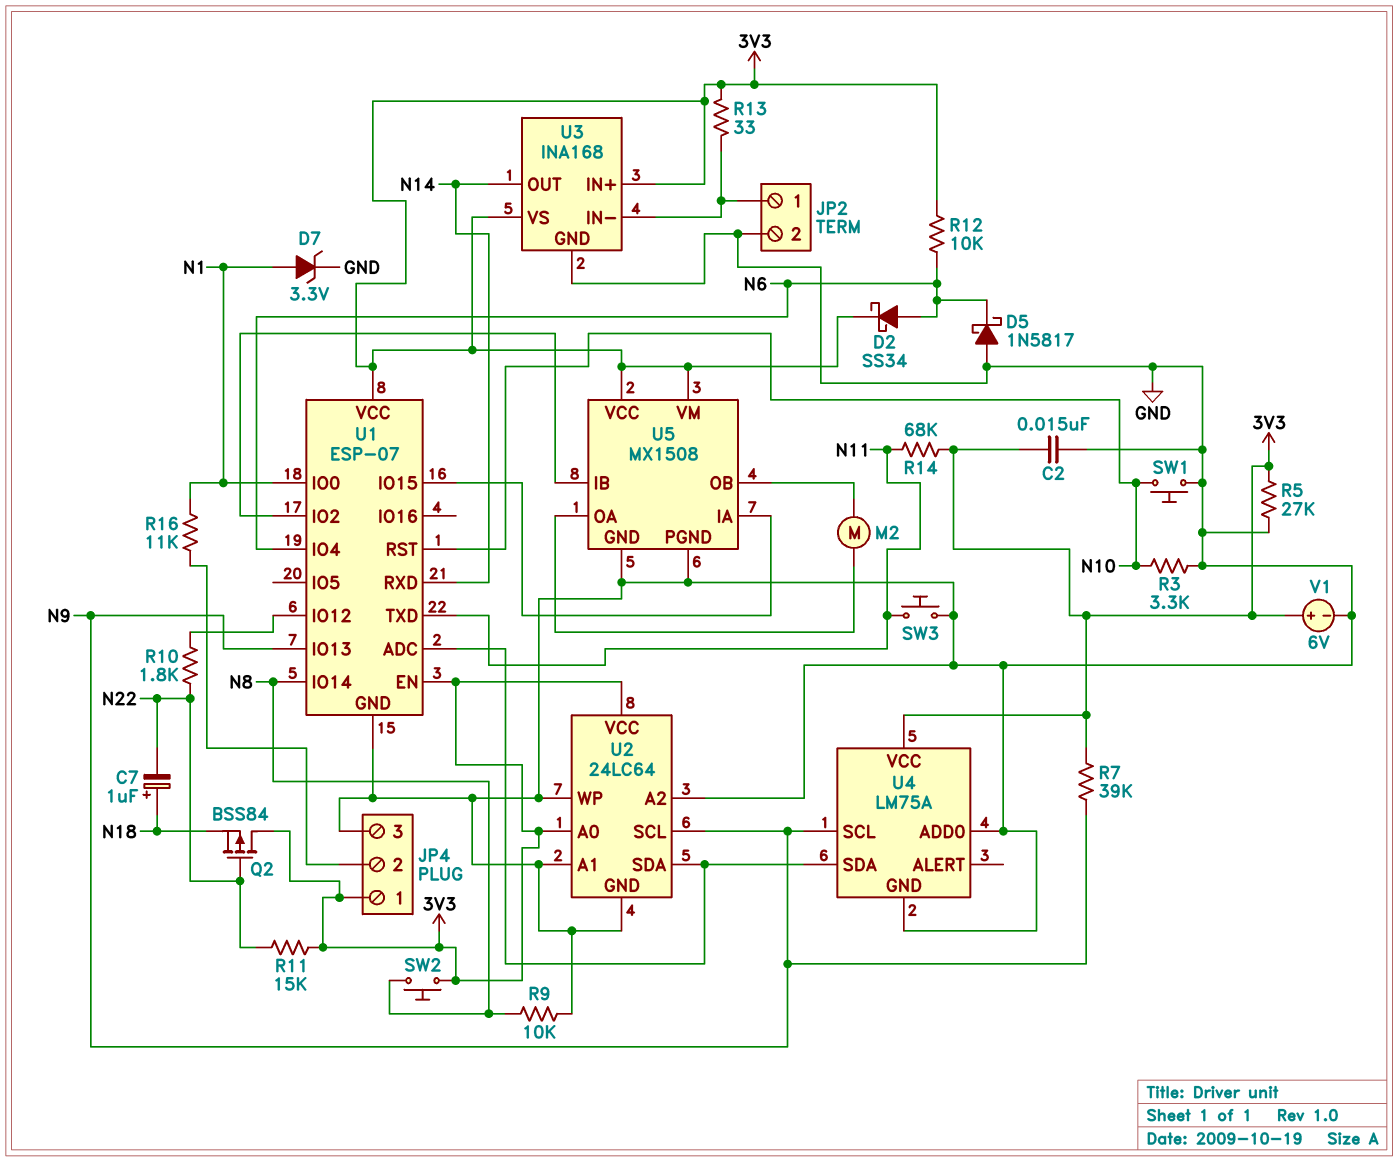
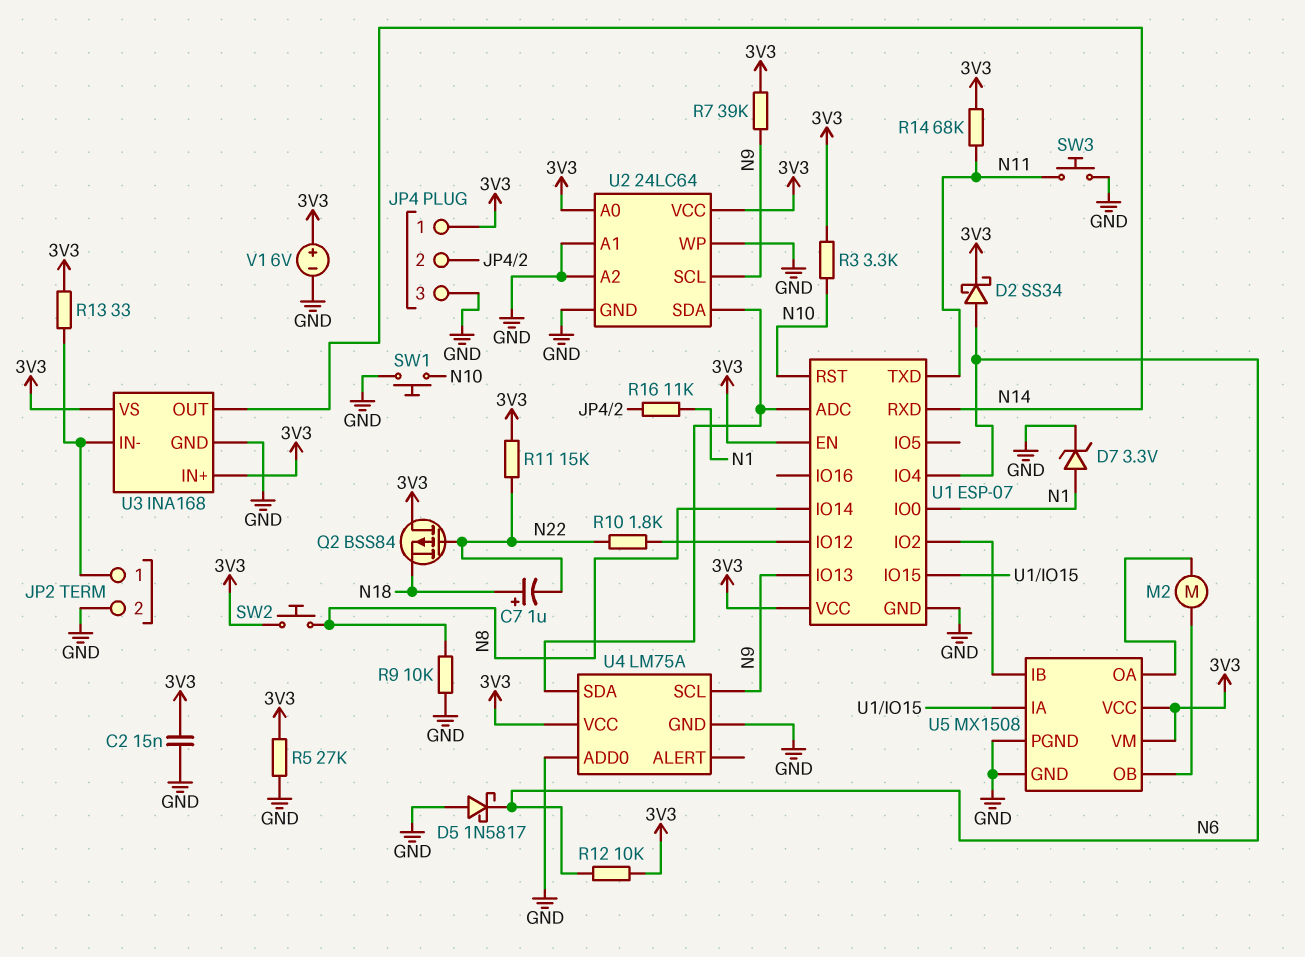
R3: 3.3k (GND, N10) -> 3.3k (3V3, N10)

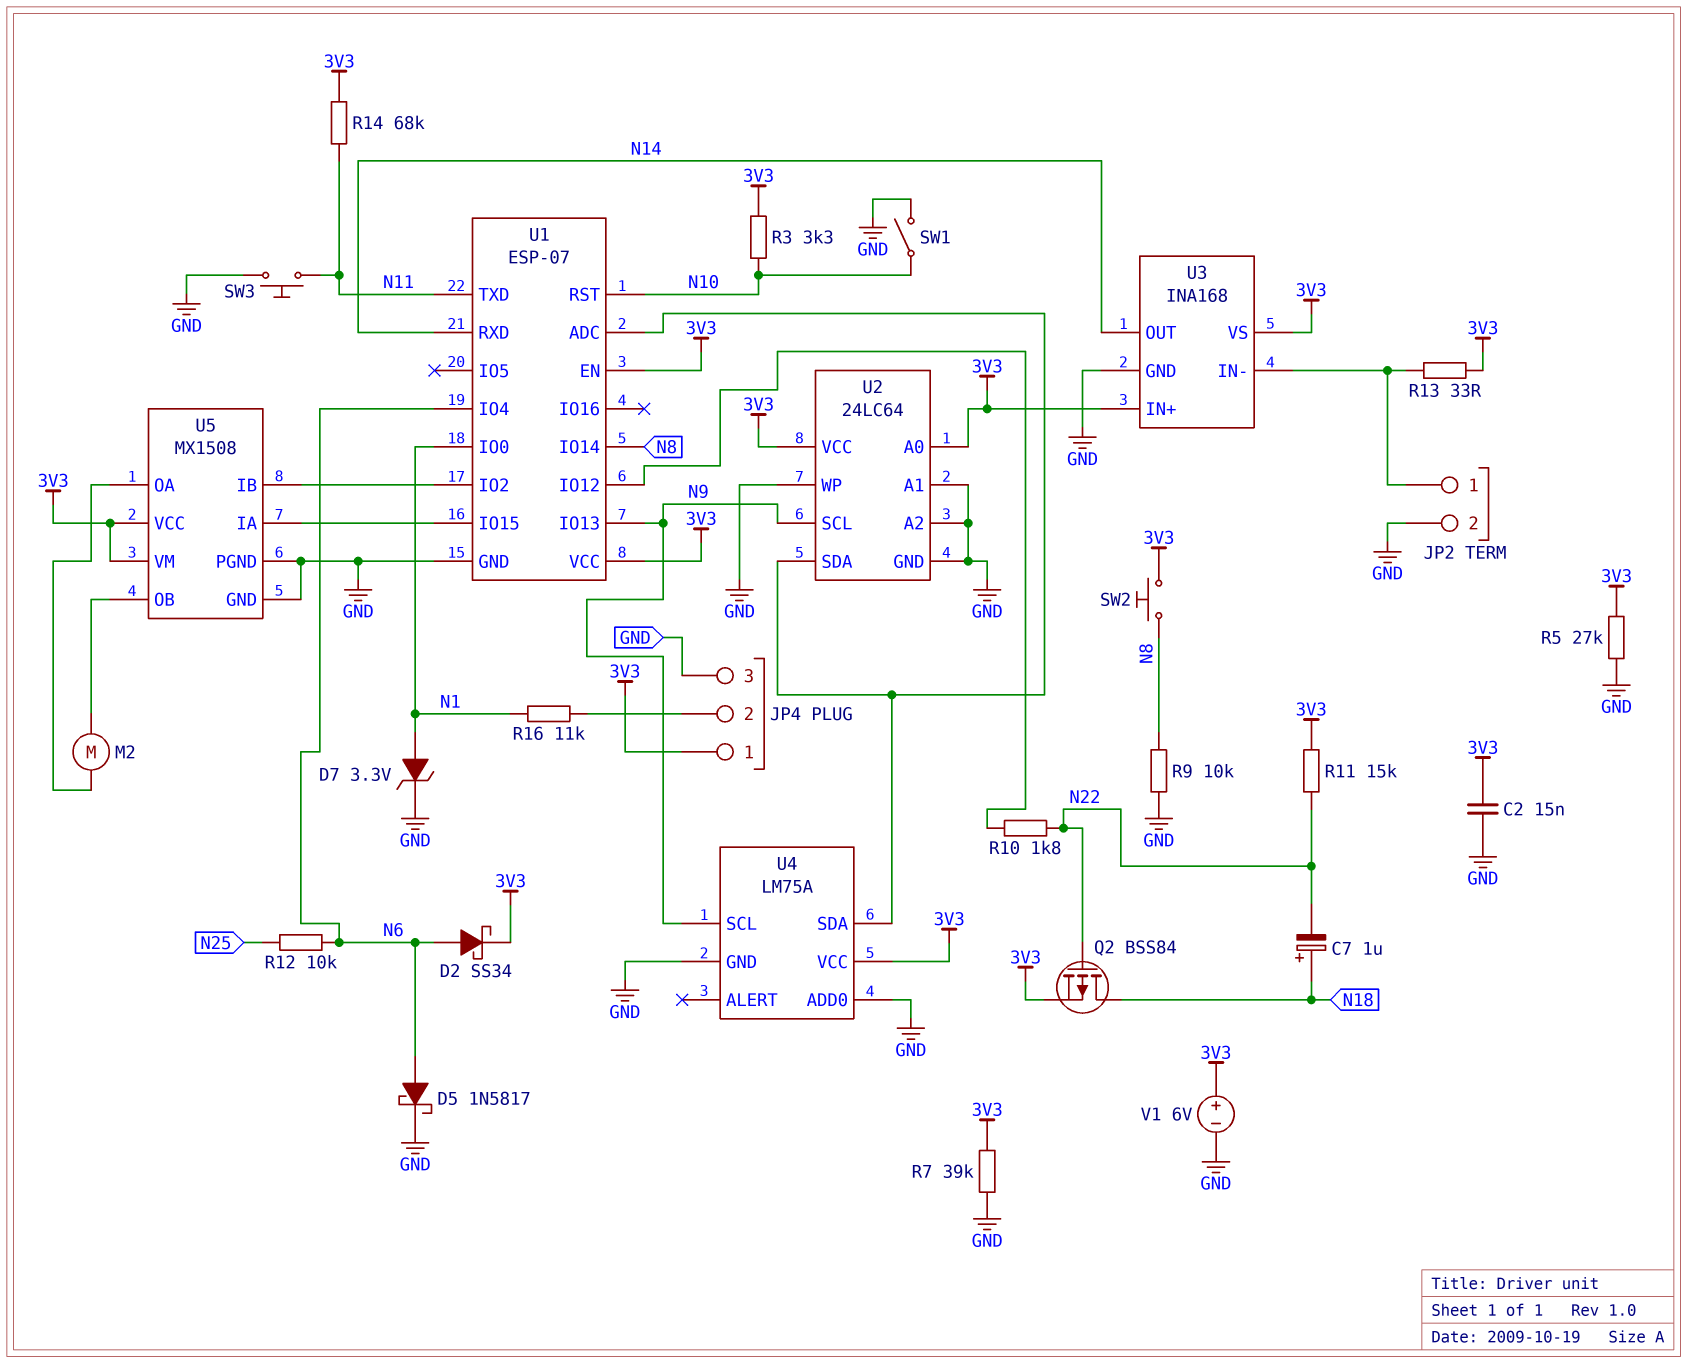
D5: schottky 1N5817 (A GND, K N6) -> schottky 1N5817 (A N6, K GND)
Q2: PMOS BSS84 (G N22, D 3V3, S N18) -> PMOS BSS84 (G N22, D N18, S 3V3)
R7: 39k (3V3, N9) -> 39k (3V3, GND)
R12: 10k (3V3, N6) -> 10k (N6, N25)
SW1: button (GND, N10) -> switch (GND, N10)

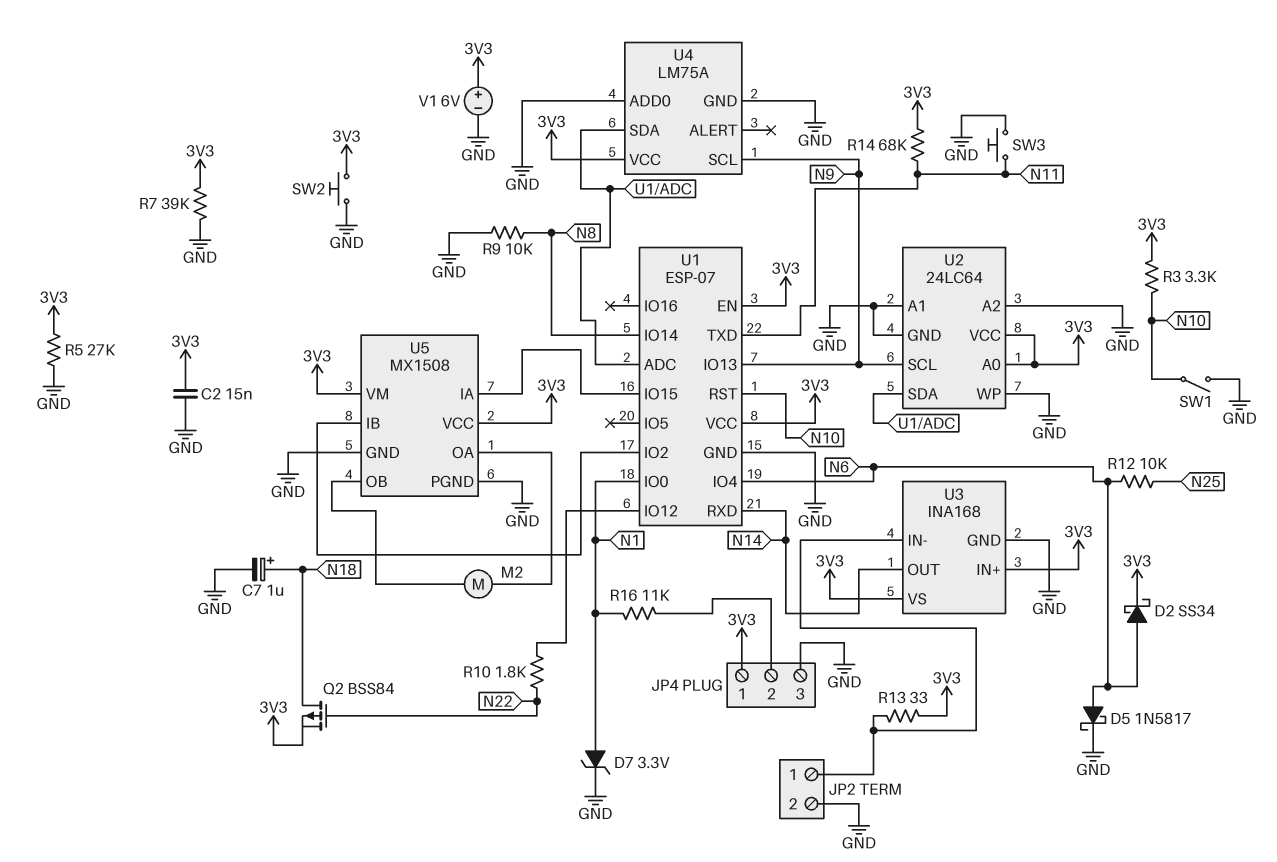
C7: 1uF (plus N18, minus N22) -> 1uF (plus N18, minus GND)
R11: 15k (3V3, N22) -> none
SW2: button (3V3, N8) -> button (3V3, GND)

